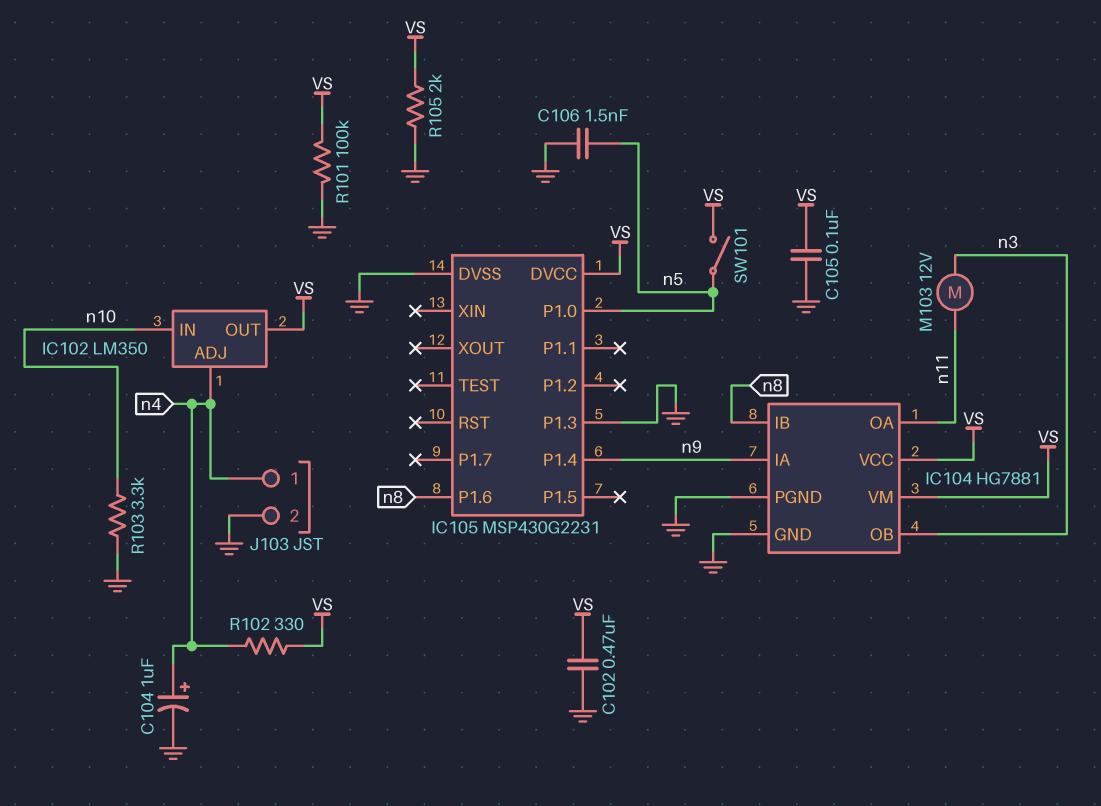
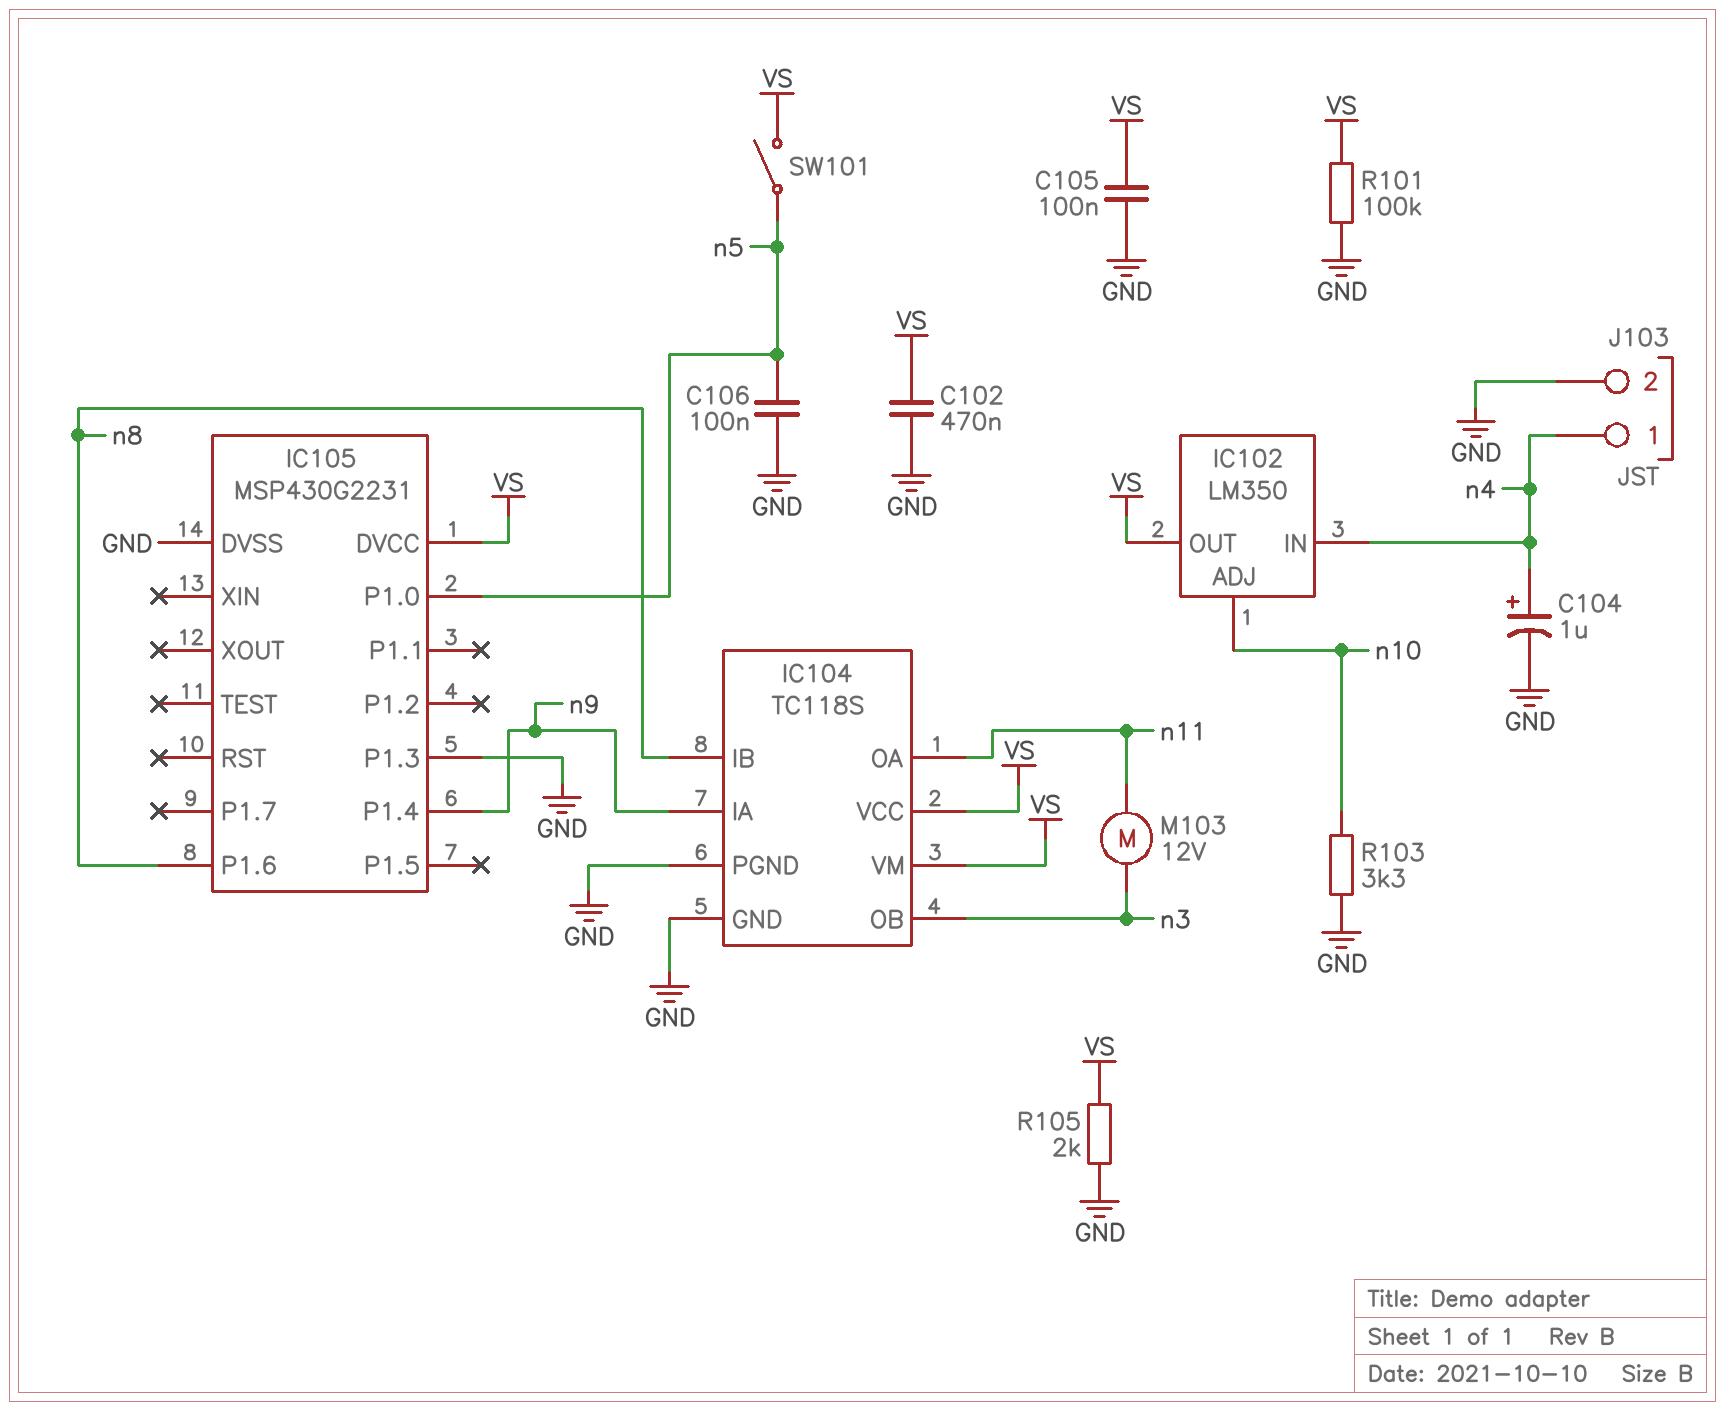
C106: 1.5nF (GND, n5) -> 100nF (GND, n5)
IC102 pin ADJ: n4 -> n10
IC102 pin IN: n10 -> n4
IC104: HG7881 -> TC118S
R102: 330 (VS, n4) -> none

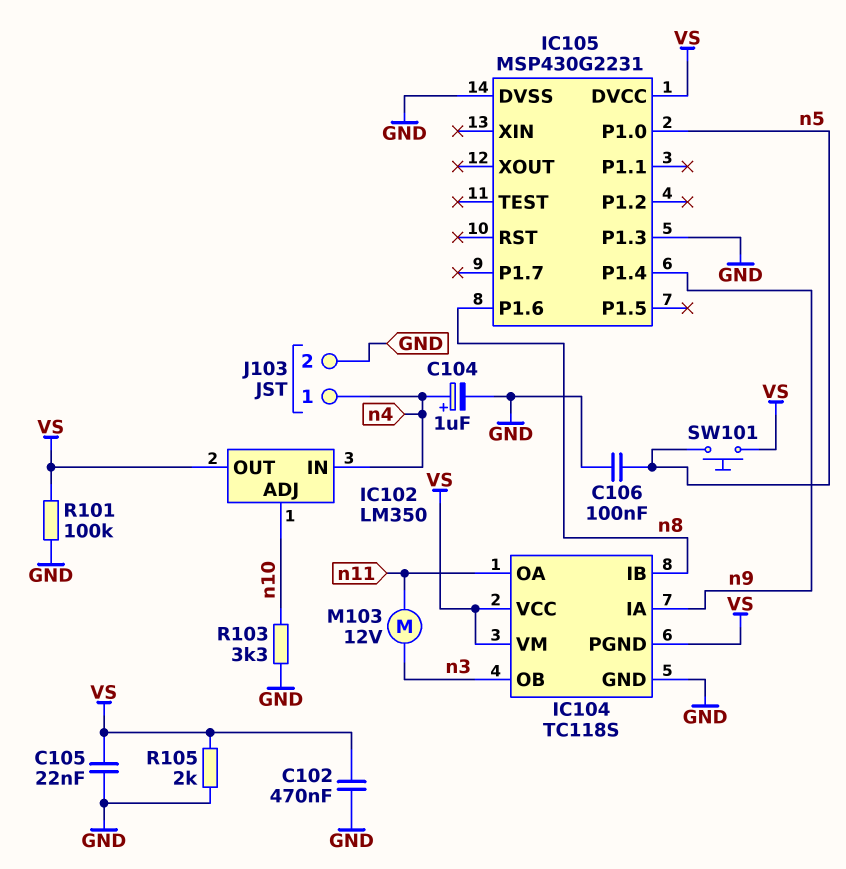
C105: 100nF (GND, VS) -> 22nF (GND, VS)
IC104 pin PGND: GND -> VS
SW101: switch (VS, n5) -> button (VS, n5)

